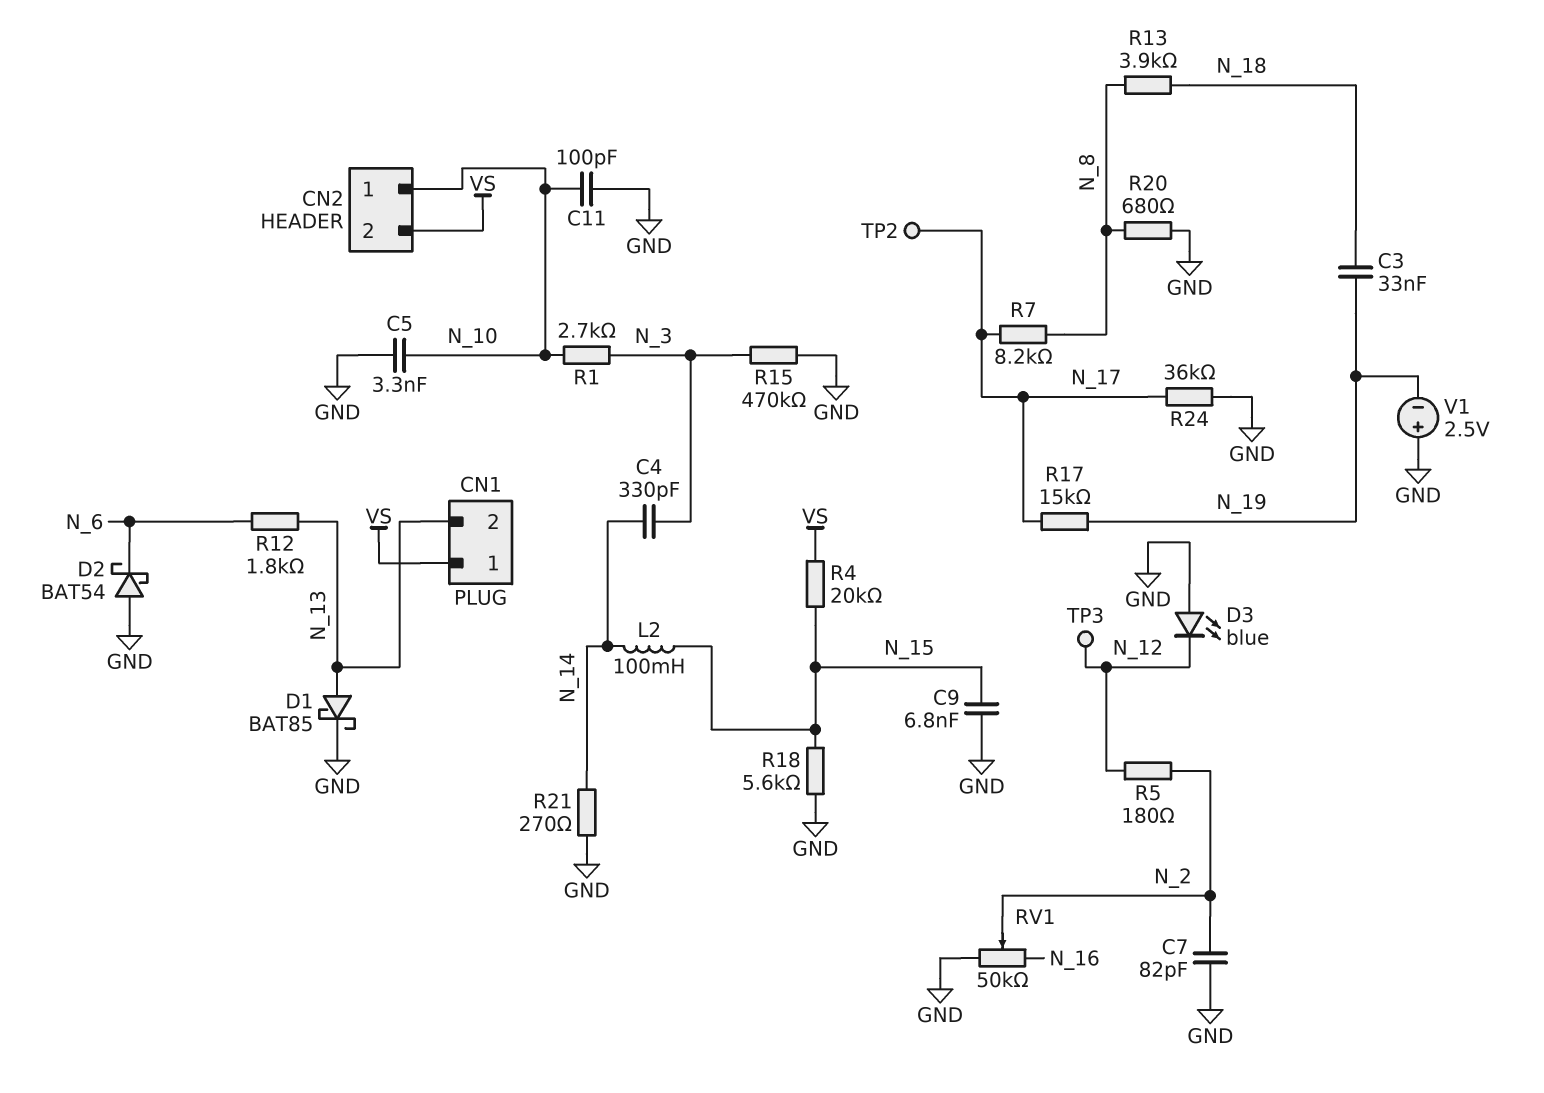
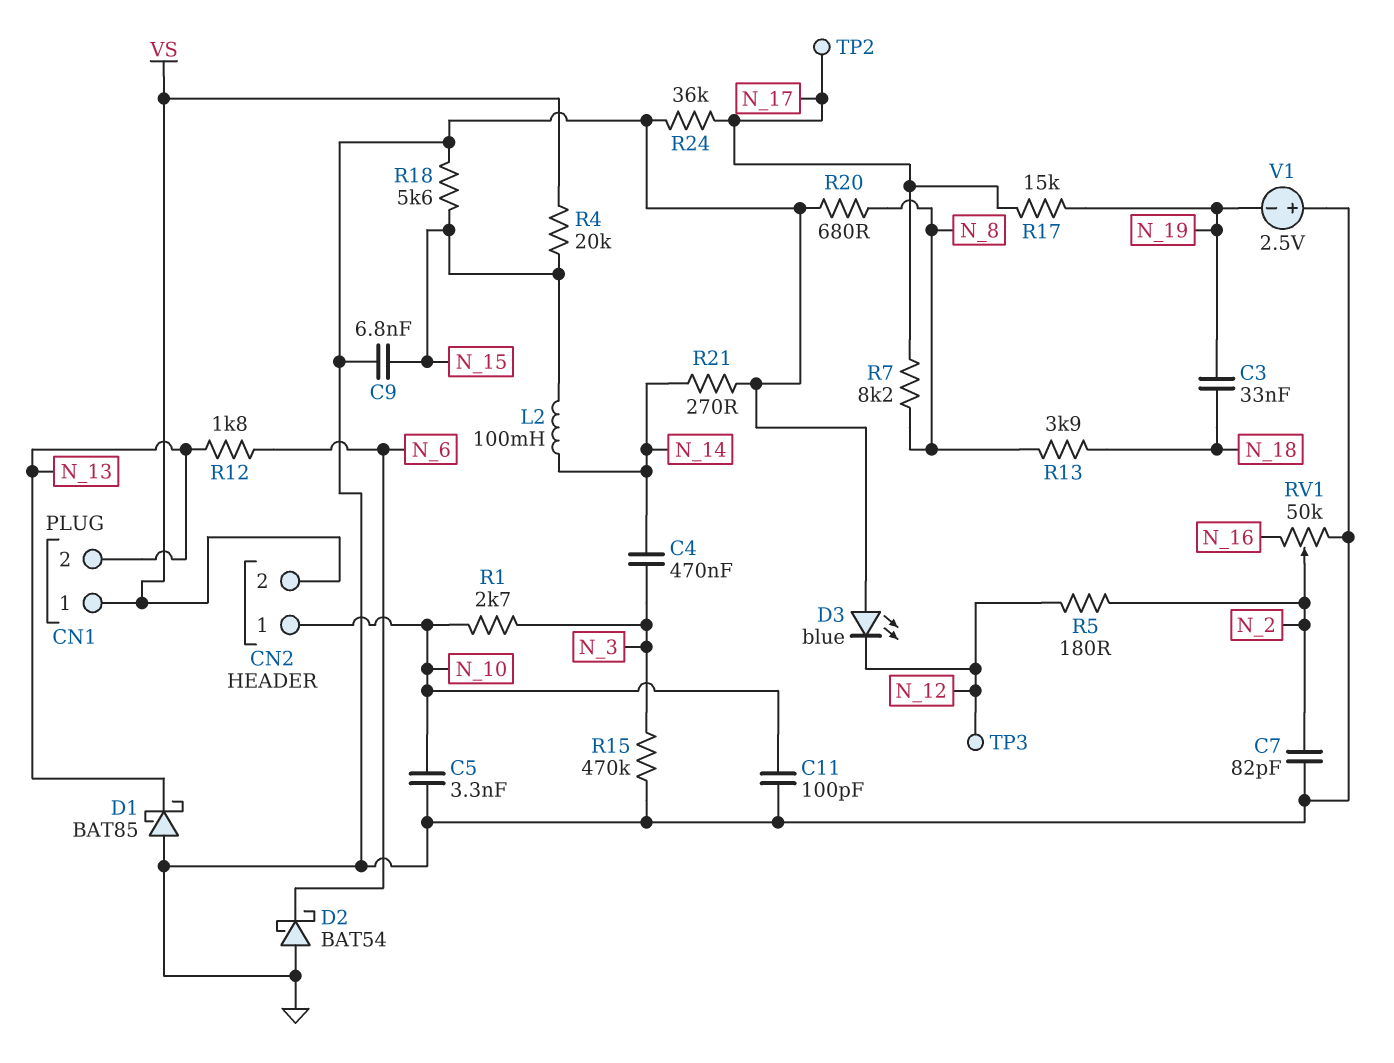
C4: 330pF (N_3, N_14) -> 470nF (N_3, N_14)
D1: schottky BAT85 (A N_13, K GND) -> schottky BAT85 (A GND, K N_13)

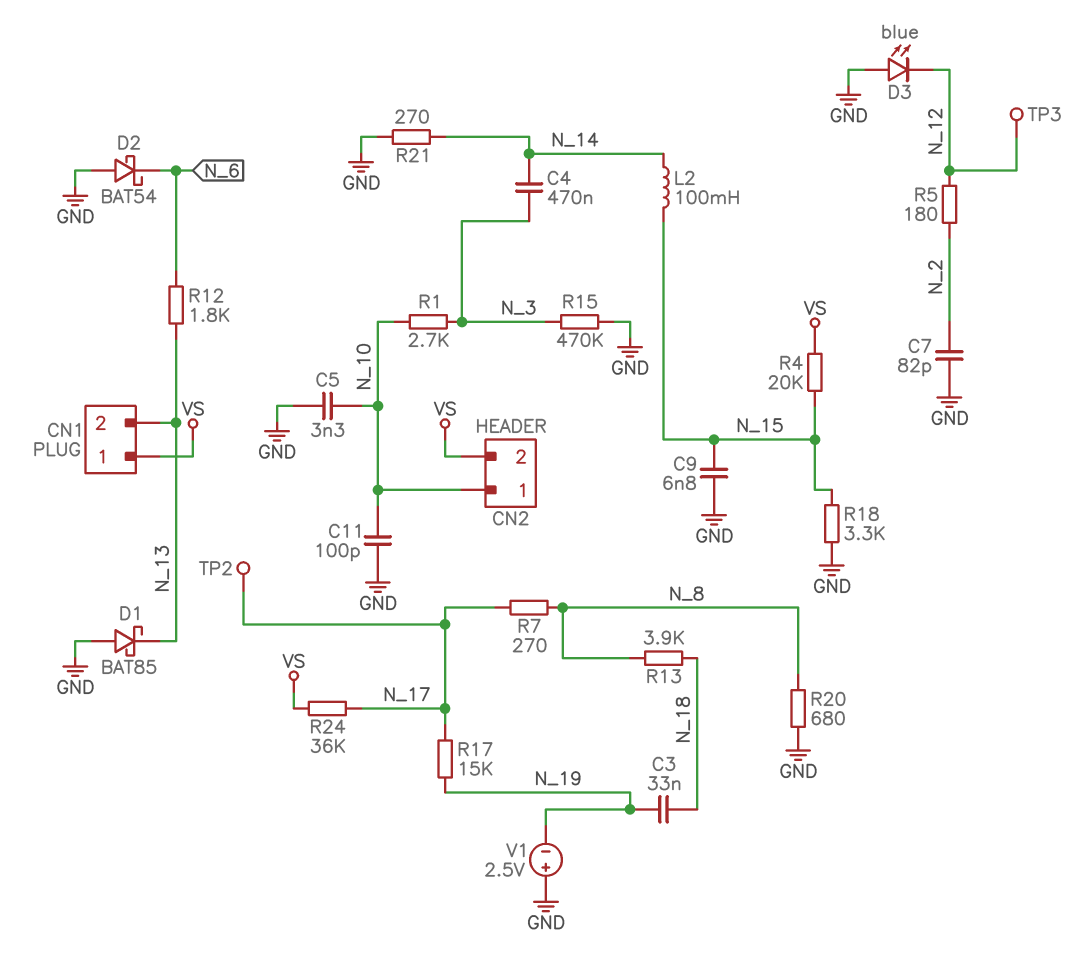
R7: 8.2k (N_8, N_17) -> 270 (N_8, N_17)
R18: 5.6k (GND, N_15) -> 3.3k (GND, N_15)
R24: 36k (GND, N_17) -> 36k (N_17, VS)
RV1: 50k (GND, N_16, wiper N_2) -> none

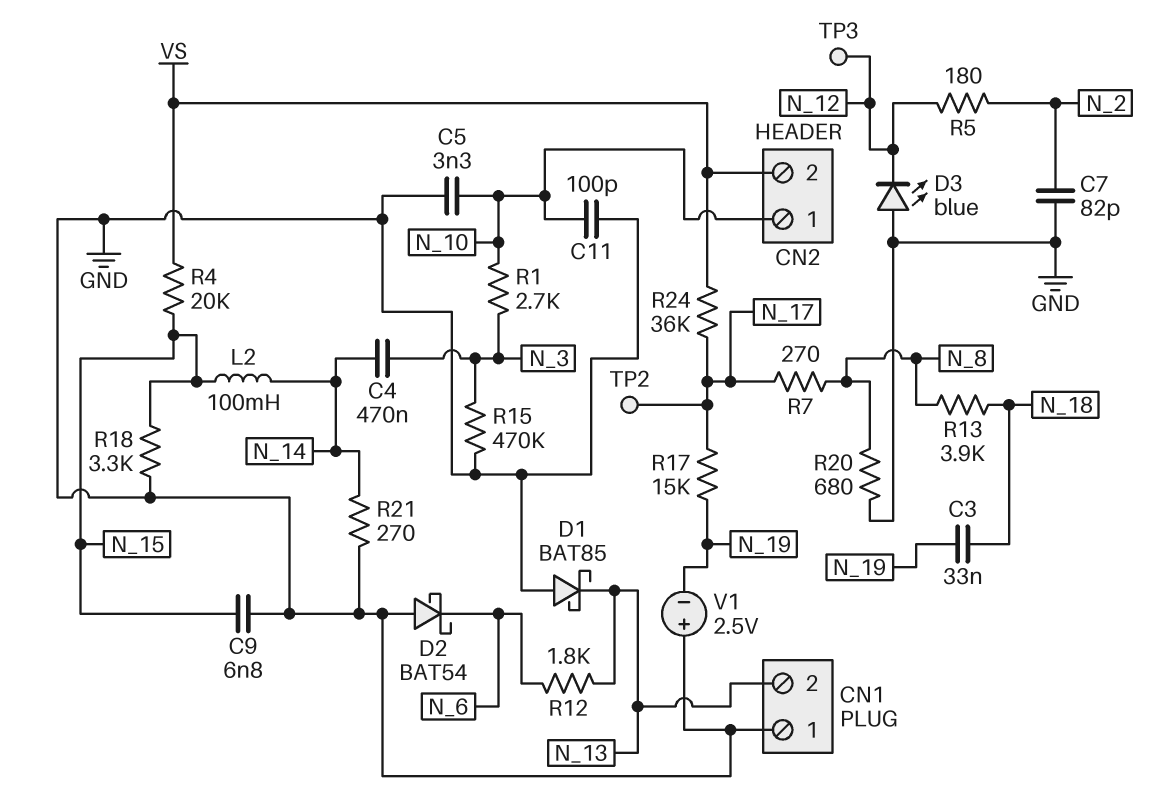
CN1 pin 1: VS -> GND

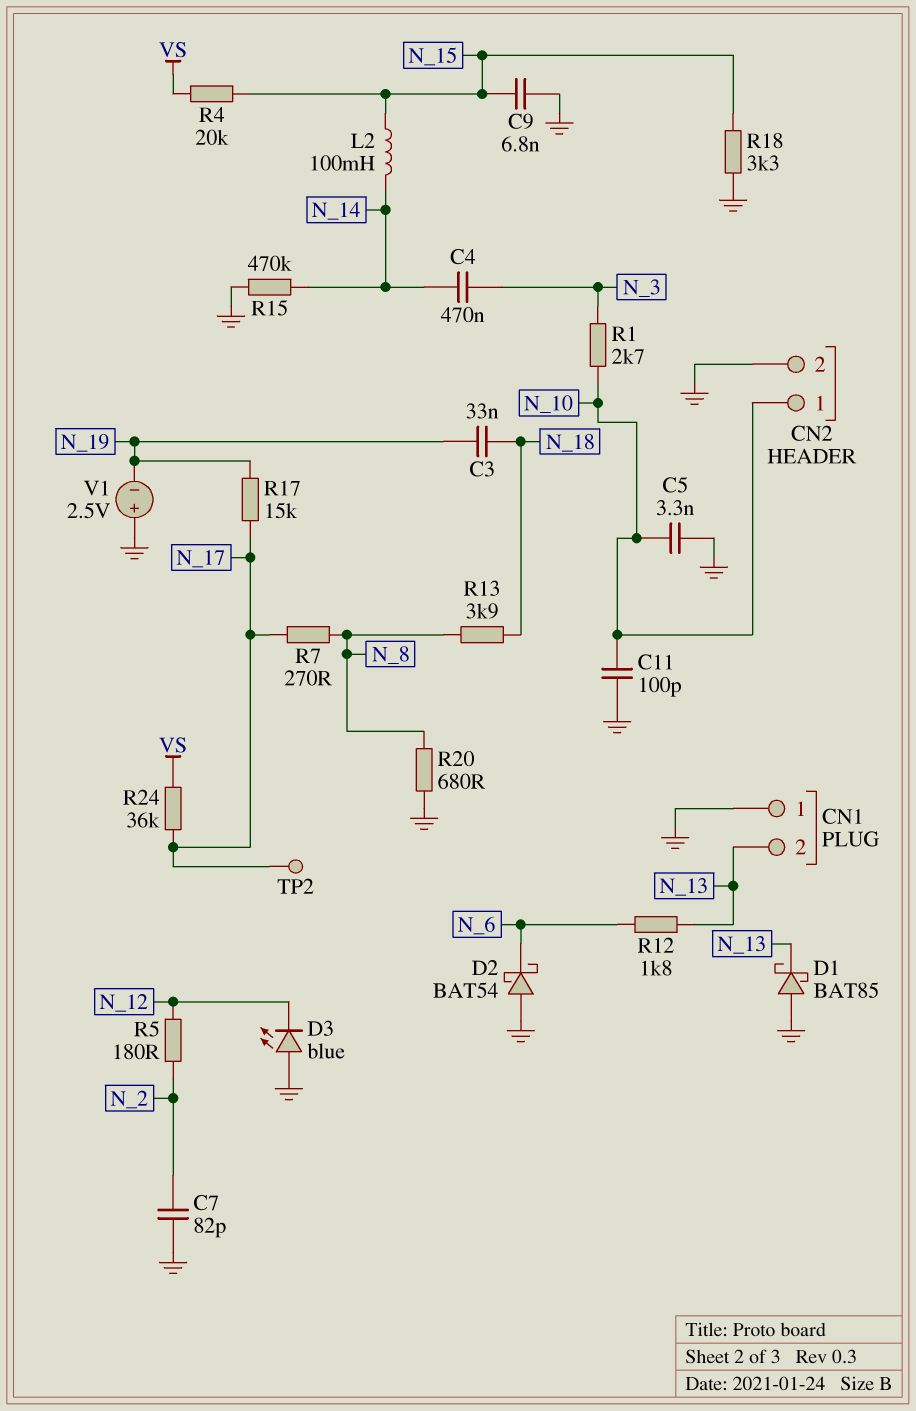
CN2 pin 2: VS -> GND
R15: 470k (GND, N_3) -> 470k (GND, N_14)
R21: 270 (GND, N_14) -> none
TP3: test point (N_12) -> none

